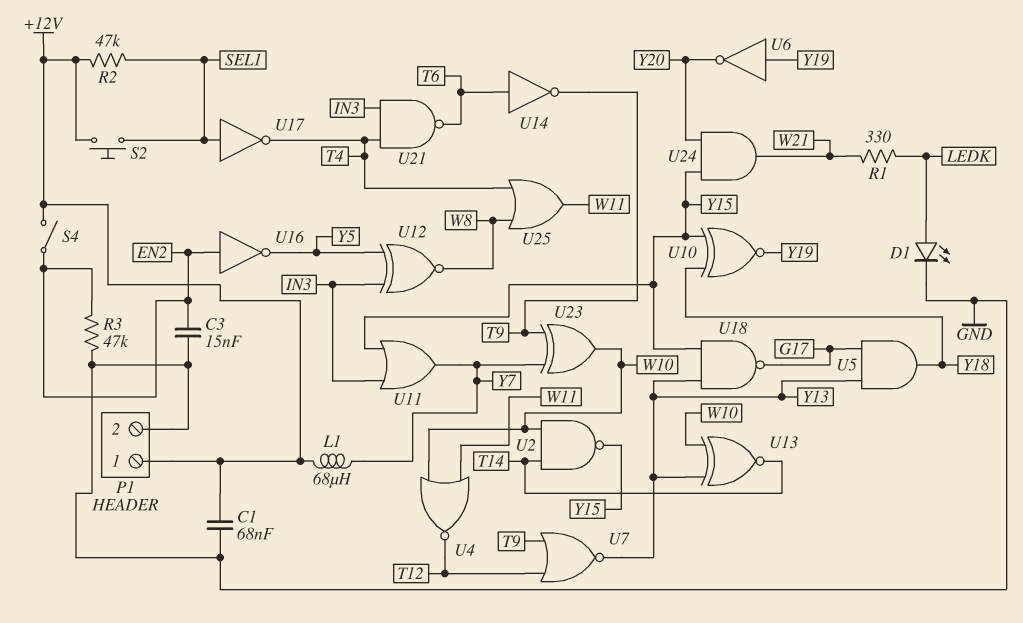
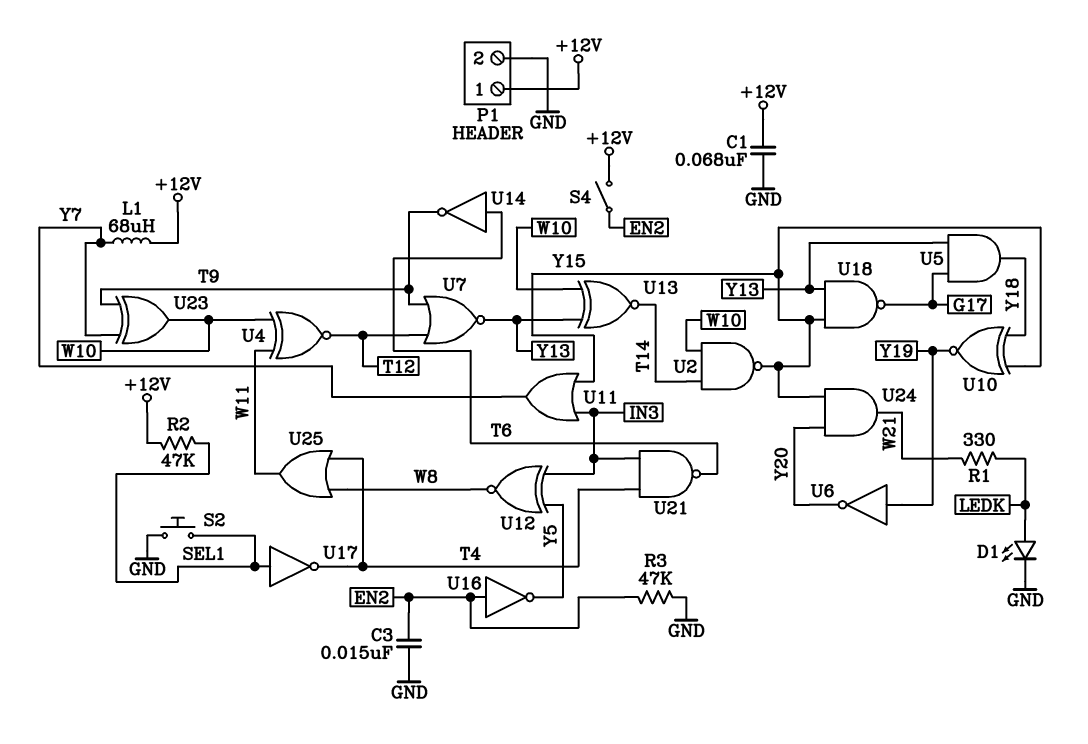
S2: button (+12V, SEL1) -> button (GND, SEL1)
U4: NOR (in W10, in W11, out T12) -> XNOR (in W10, in W11, out T12)

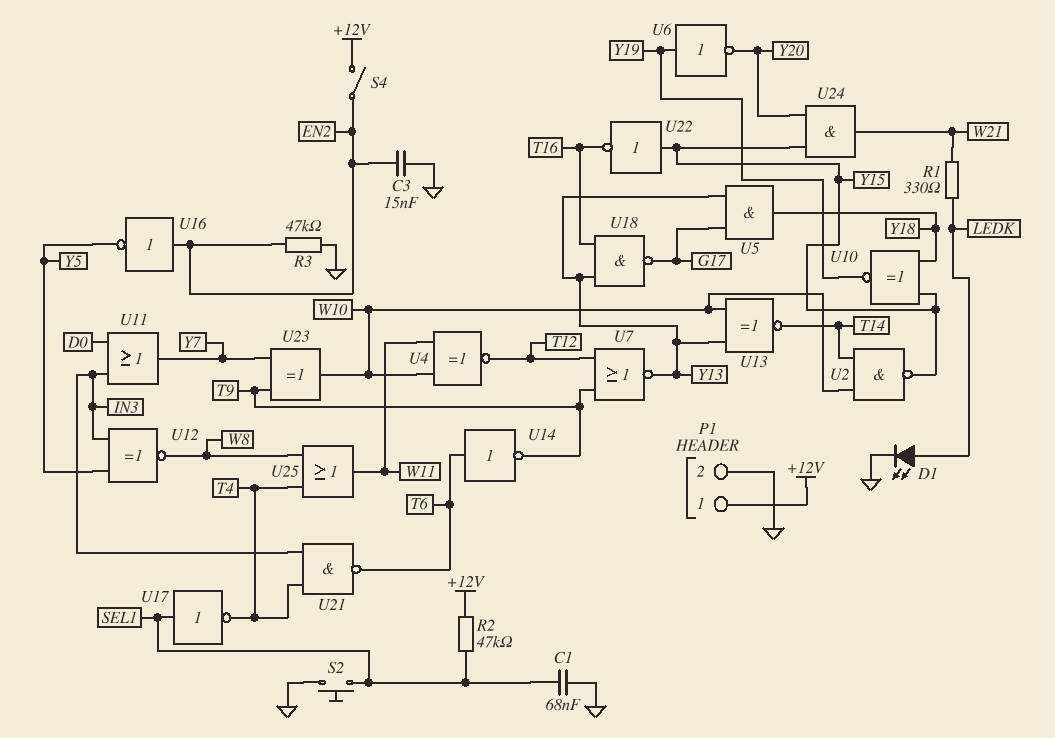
C1: 68nF (+12V, GND) -> 68nF (GND, SEL1)
L1: 68uH (+12V, Y7) -> none
U11: OR (in IN3, in Y15, out Y7) -> OR (in D0, in IN3, out Y7)
U18: NAND (in Y13, in Y15, out G17) -> NAND (in T16, in Y13, out G17)
U22: none -> NOT (in Y15, out T16)

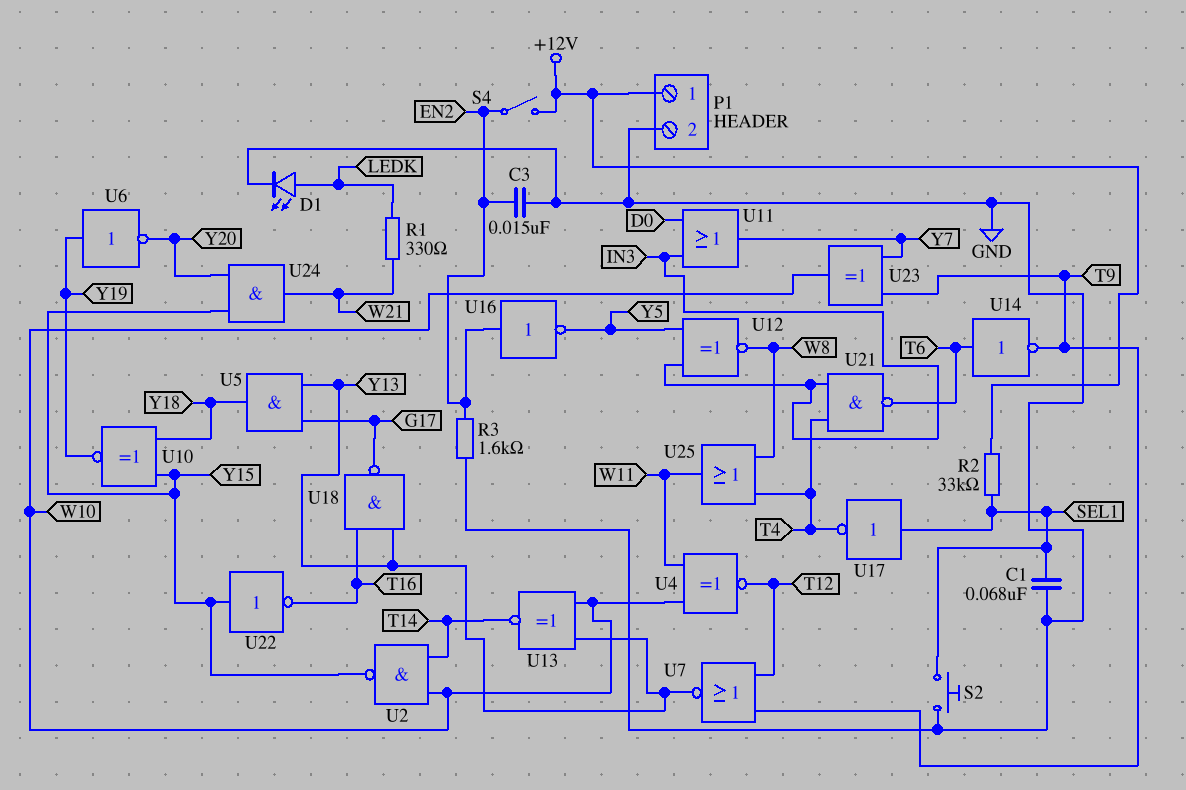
R2: 47k (+12V, SEL1) -> 33k (+12V, SEL1)
R3: 47k (EN2, GND) -> 1.6k (EN2, GND)

